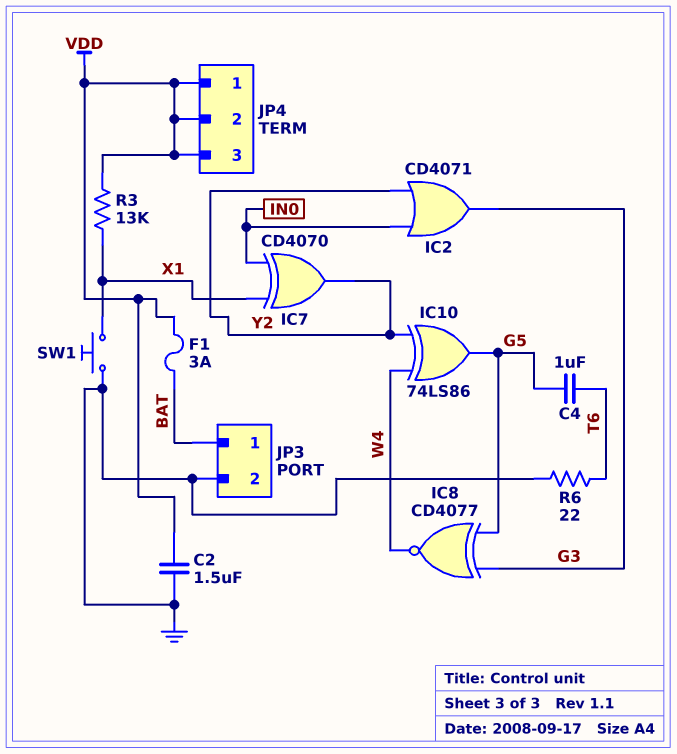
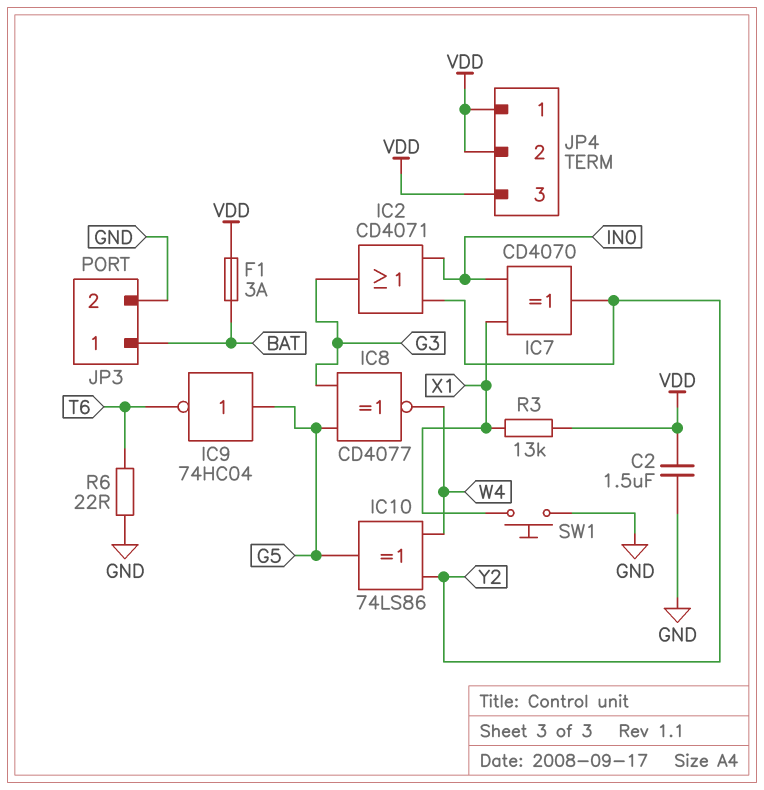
C4: 1uF (G5, T6) -> none
IC9: none -> NOT 74HC04 (in G5, out T6)

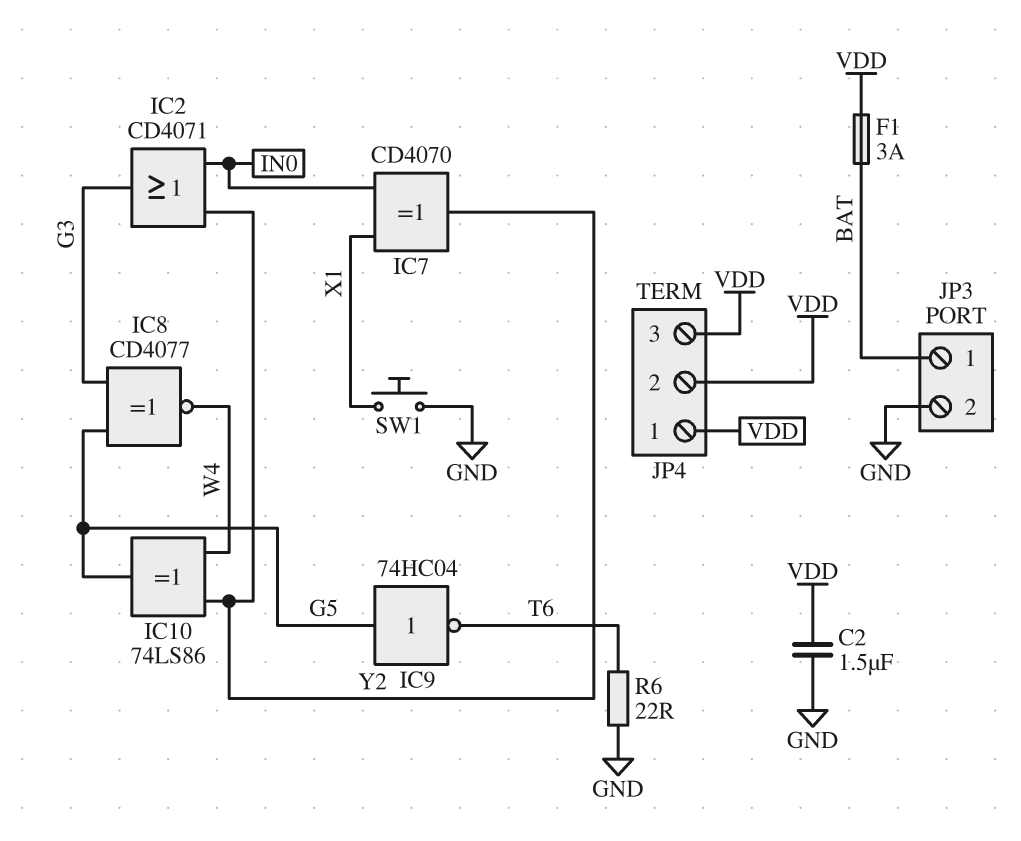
R3: 13k (VDD, X1) -> none

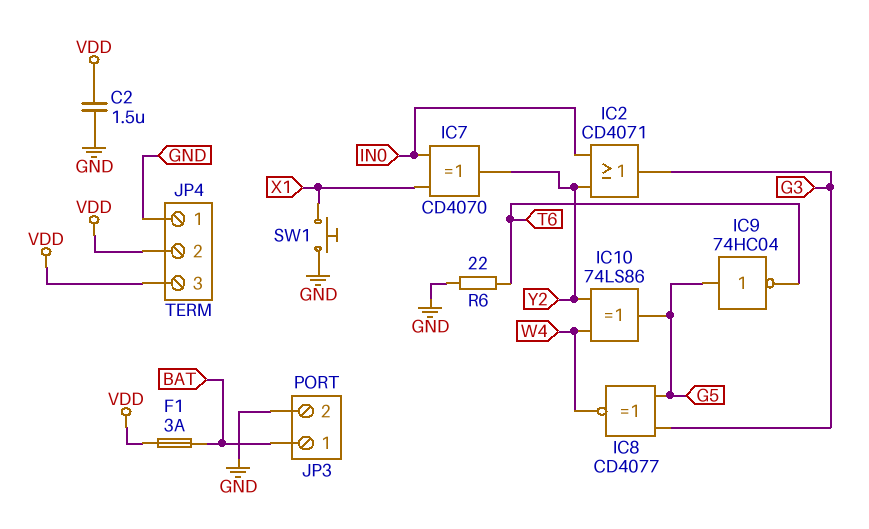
JP4 pin 1: VDD -> GND

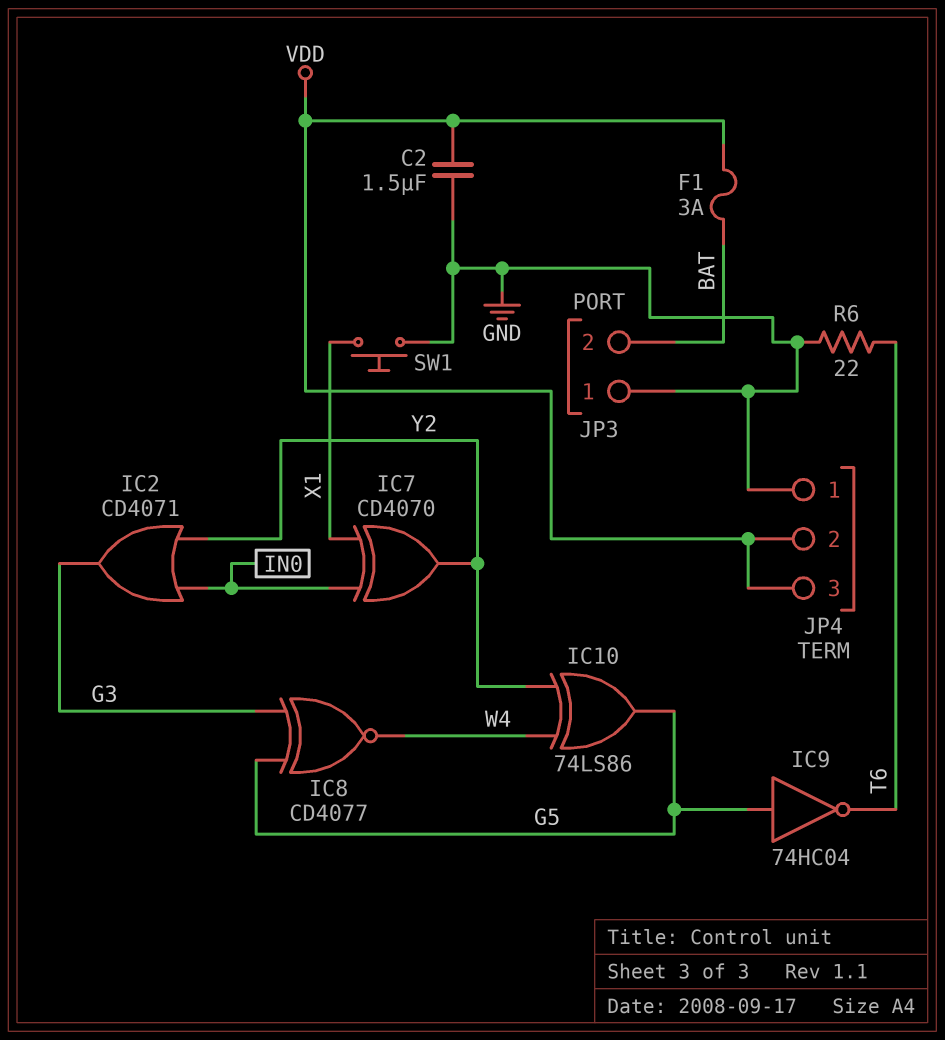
JP3 pin 1: BAT -> GND
JP3 pin 2: GND -> BAT

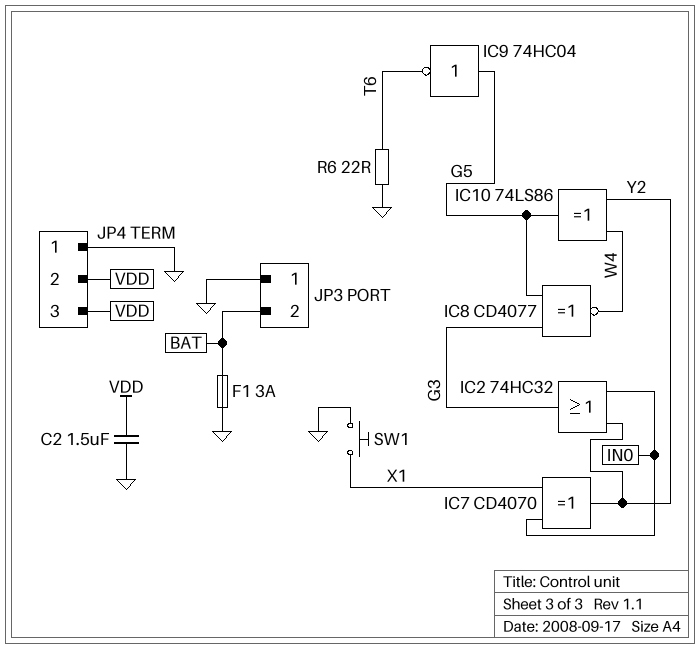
F1: 3A (BAT, VDD) -> 3A (BAT, GND)
IC2: OR CD4071 (in IN0, in Y2, out G3) -> OR 74HC32 (in IN0, in Y2, out G3)

